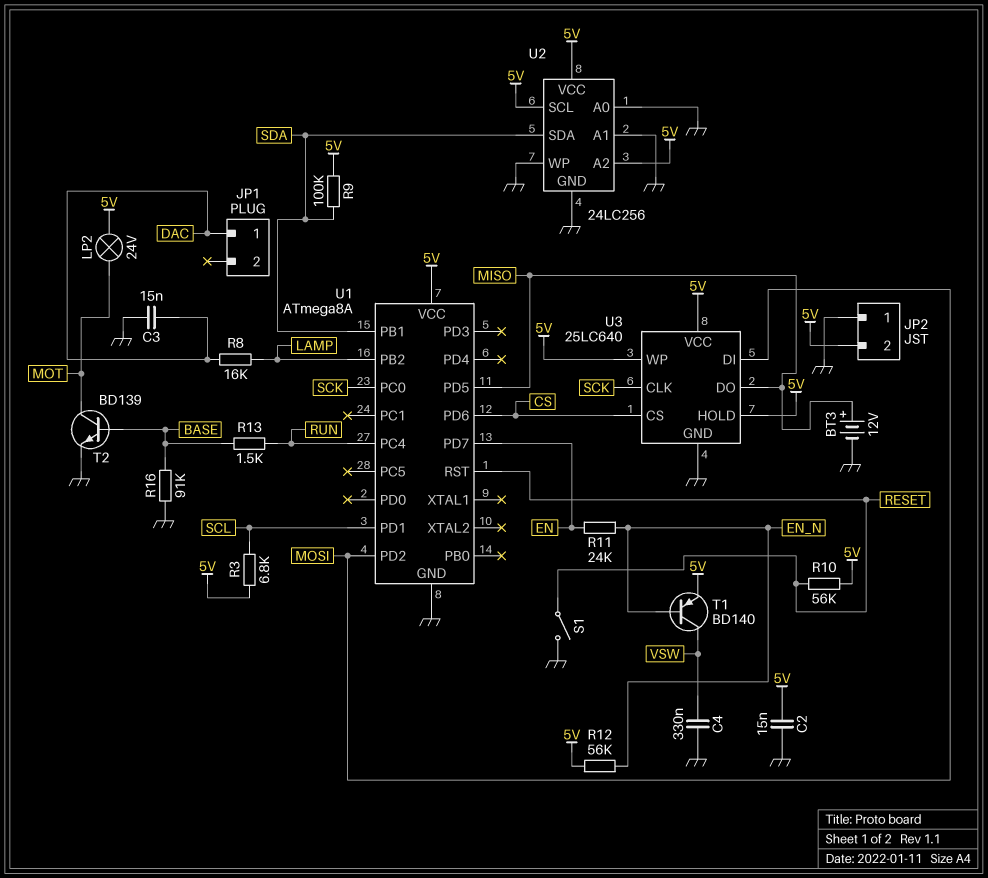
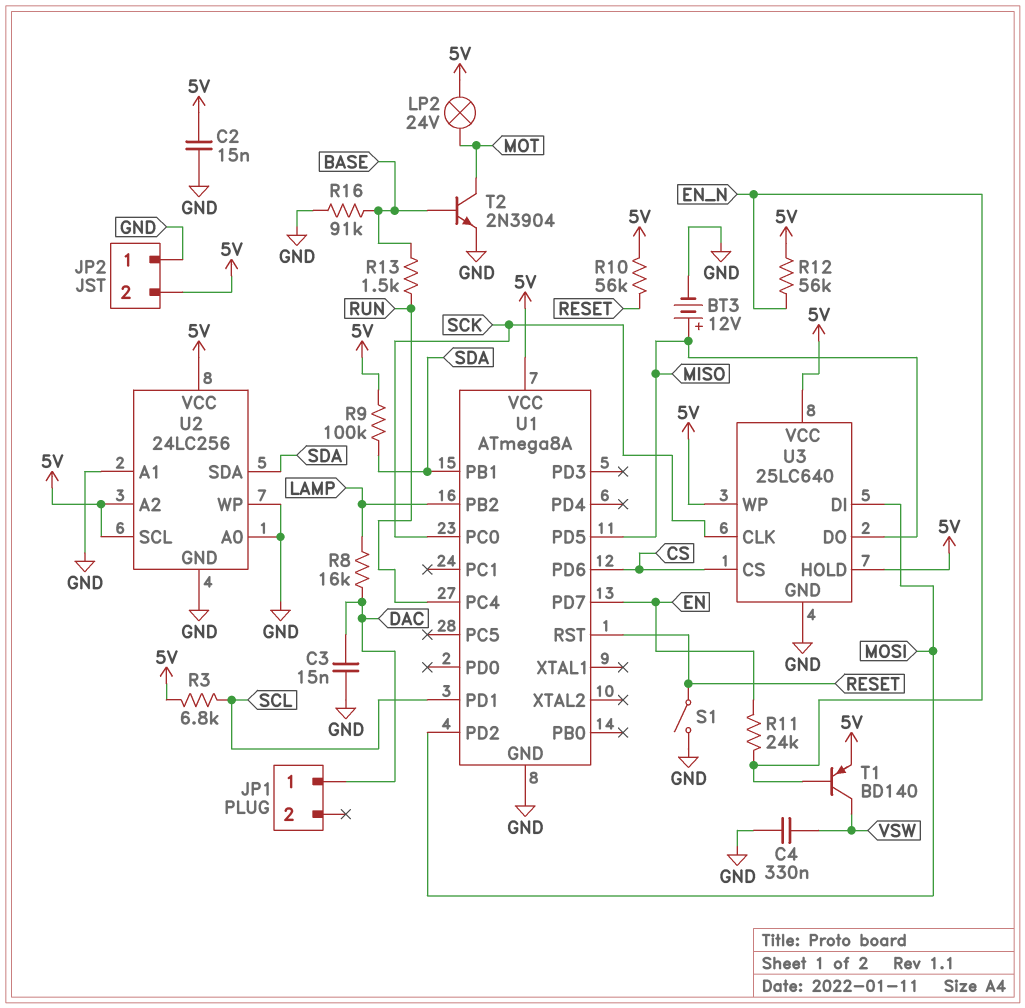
T2: NPN BD139 (B BASE, C MOT, E GND) -> NPN 2N3904 (B BASE, C MOT, E GND)

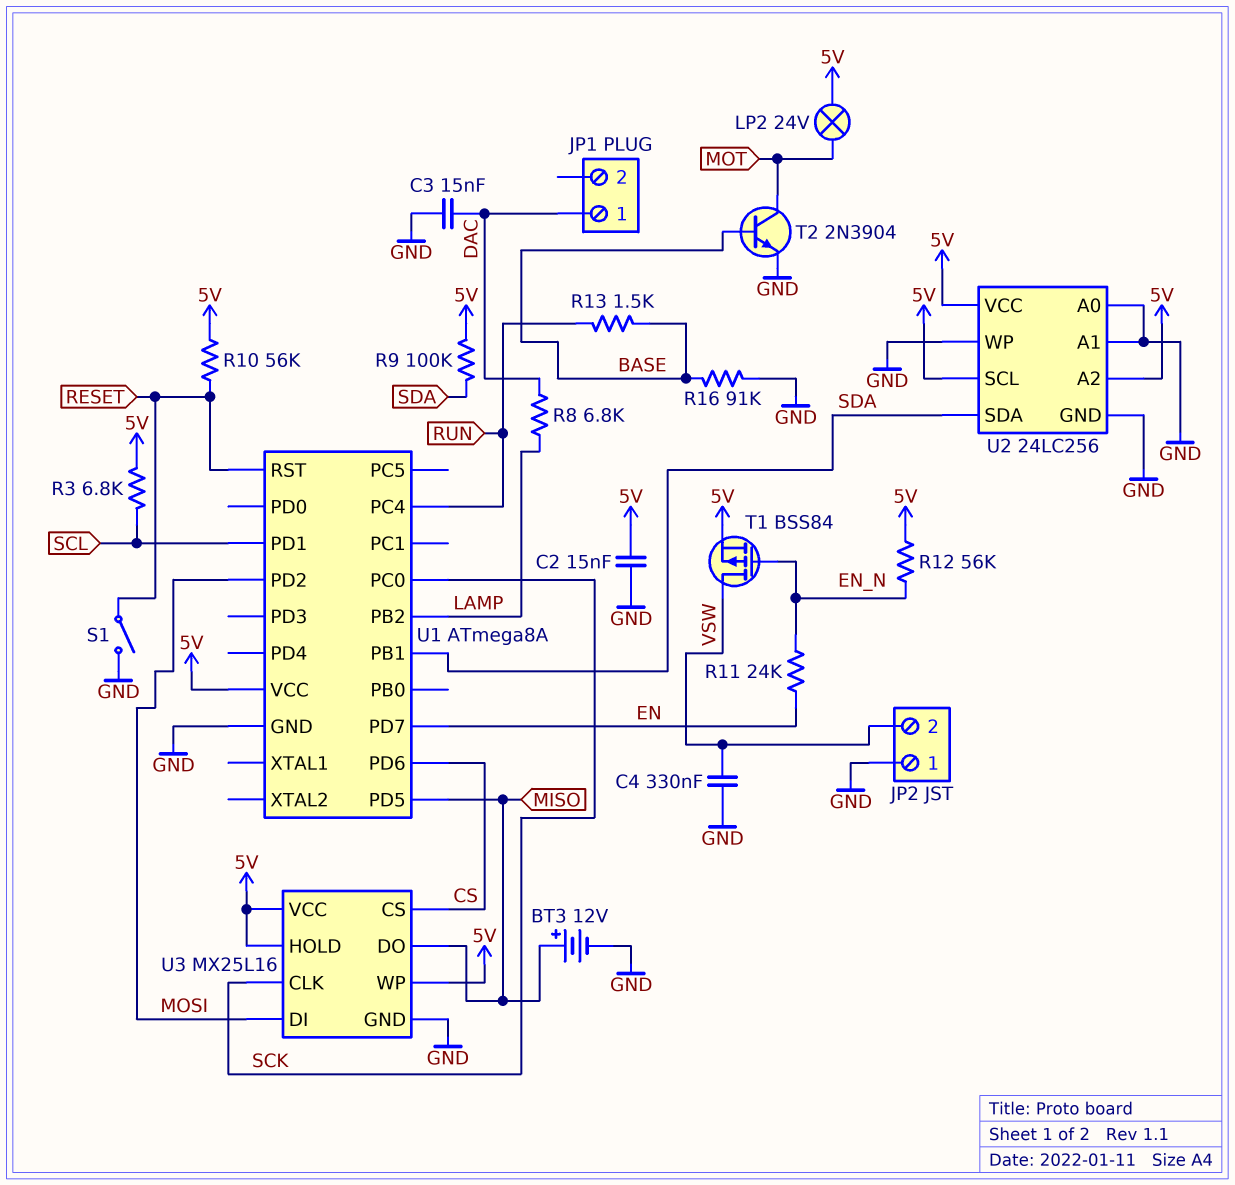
JP2 pin 2: 5V -> VSW
R8: 16k (DAC, LAMP) -> 6.8k (DAC, LAMP)
T1: PNP BD140 (B EN_N, C VSW, E 5V) -> PMOS BSS84 (G EN_N, D VSW, S 5V)
U3: 25LC640 -> MX25L16

